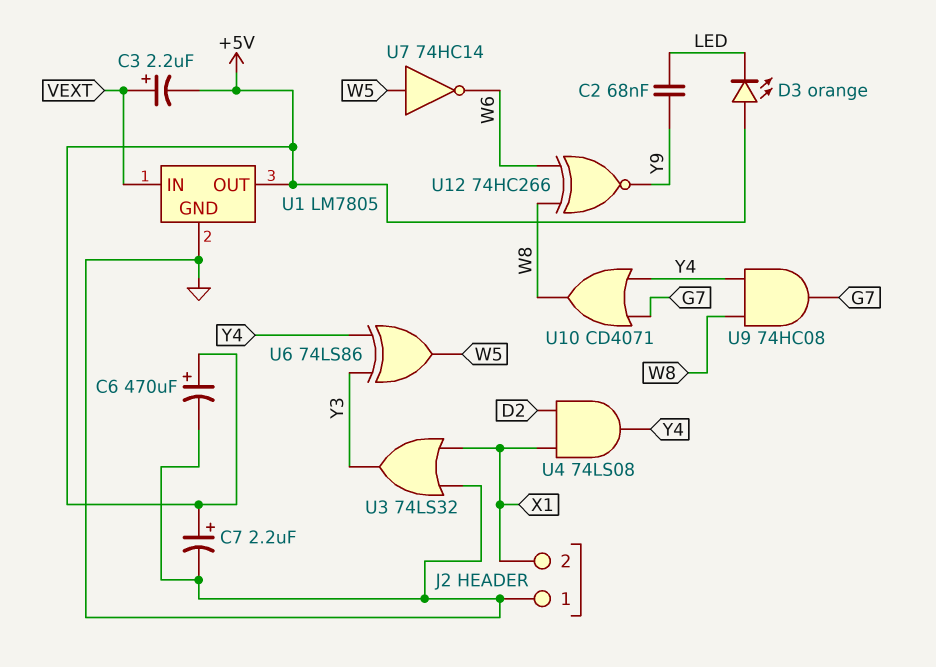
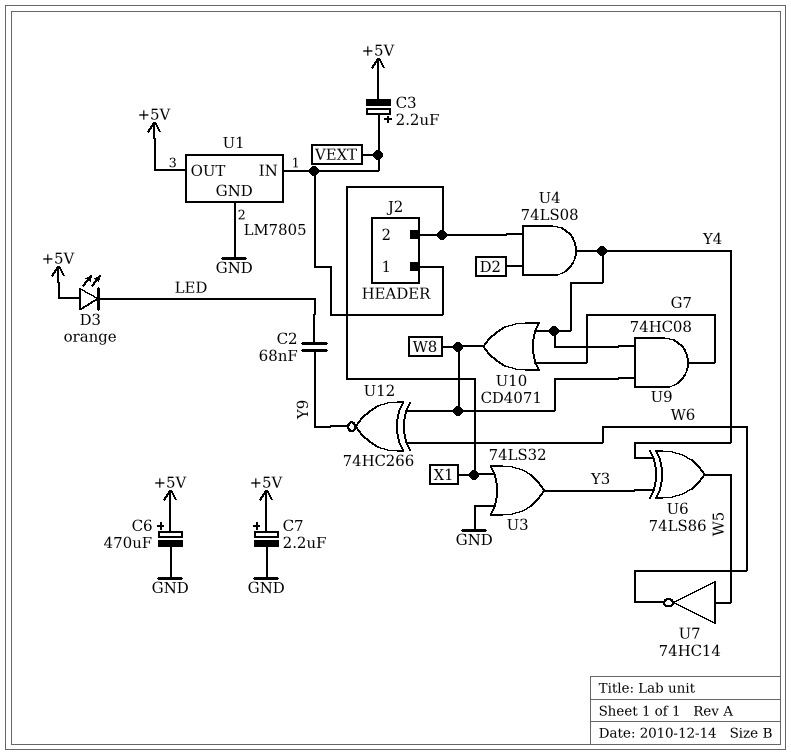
J2 pin 1: GND -> VEXT

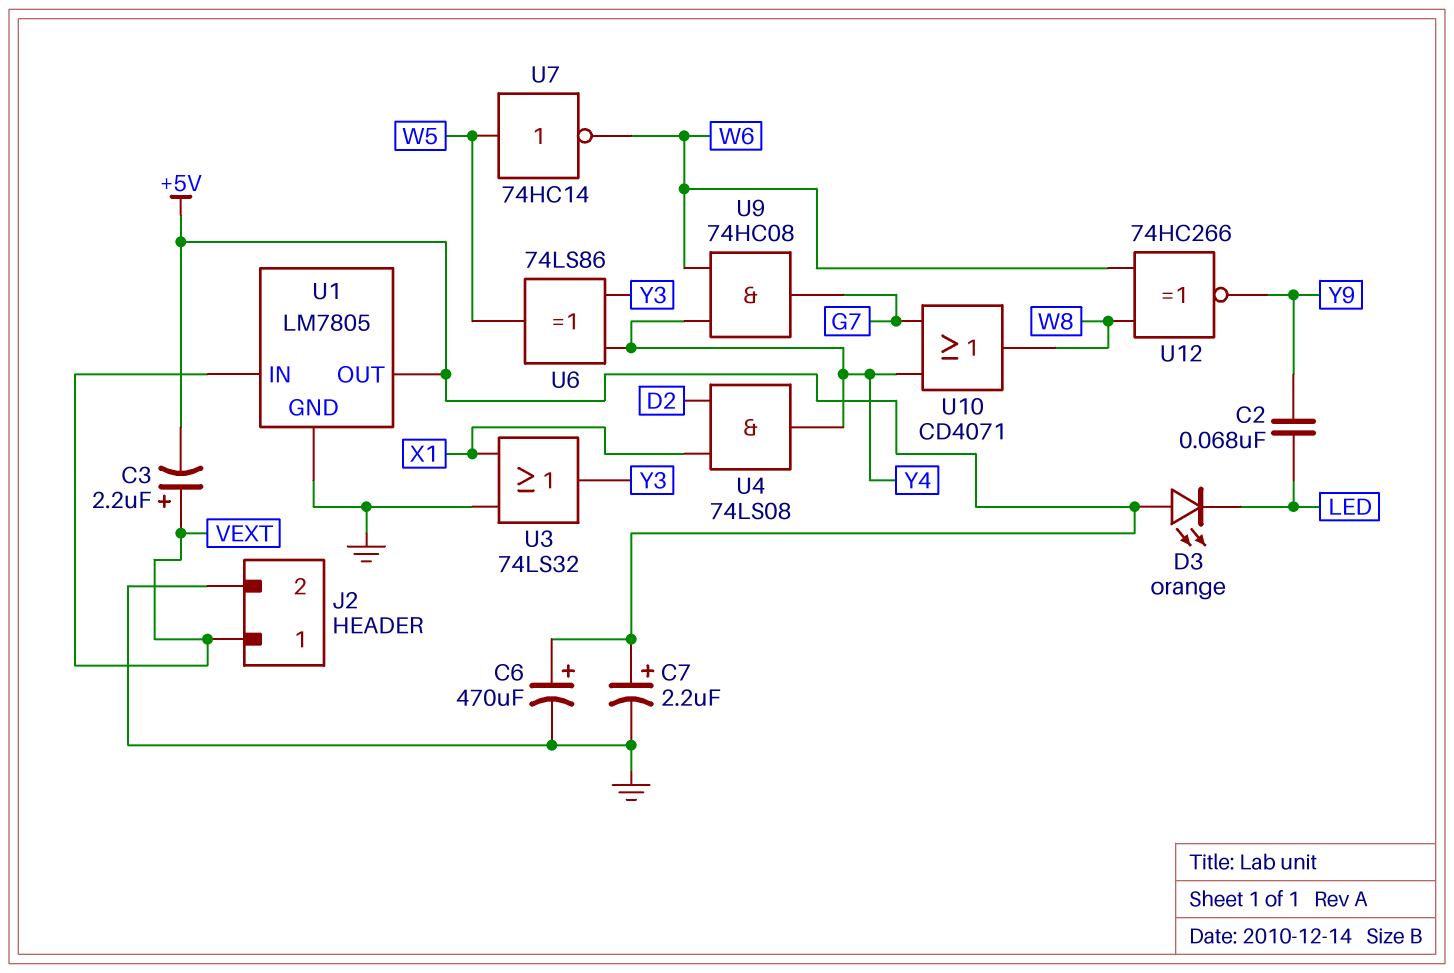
J2 pin 2: X1 -> GND
U9: AND 74HC08 (in W8, in Y4, out G7) -> AND 74HC08 (in W6, in Y4, out G7)

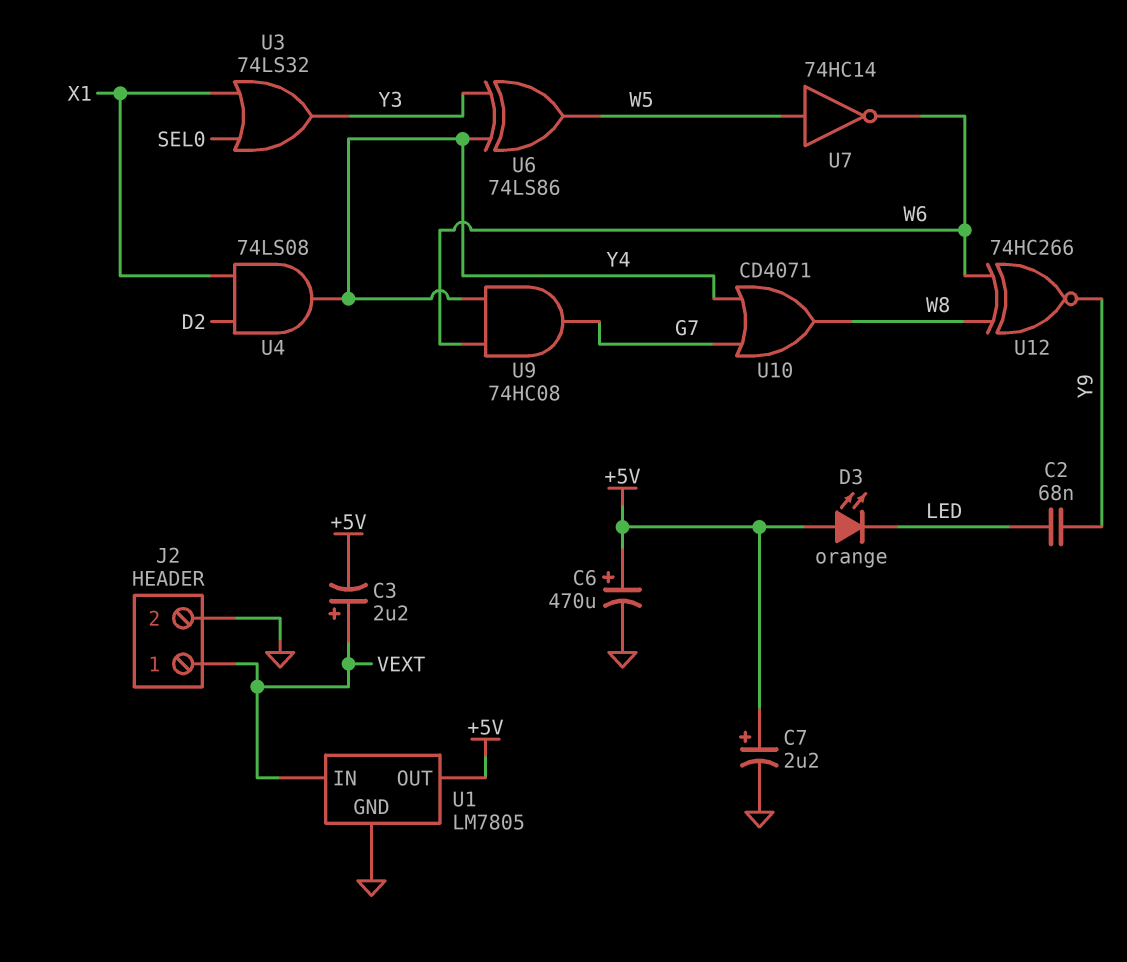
U3: OR 74LS32 (in GND, in X1, out Y3) -> OR 74LS32 (in SEL0, in X1, out Y3)

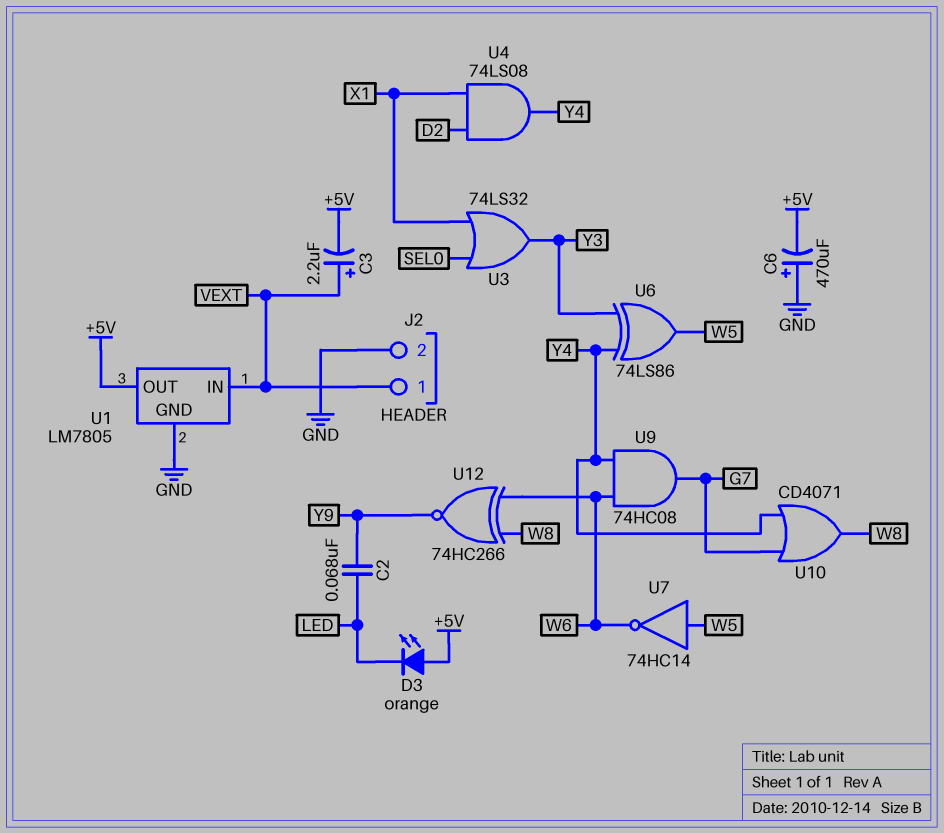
C6: 470uF (plus +5V, minus GND) -> 470uF (plus GND, minus +5V)
C7: 2.2uF (plus +5V, minus GND) -> none

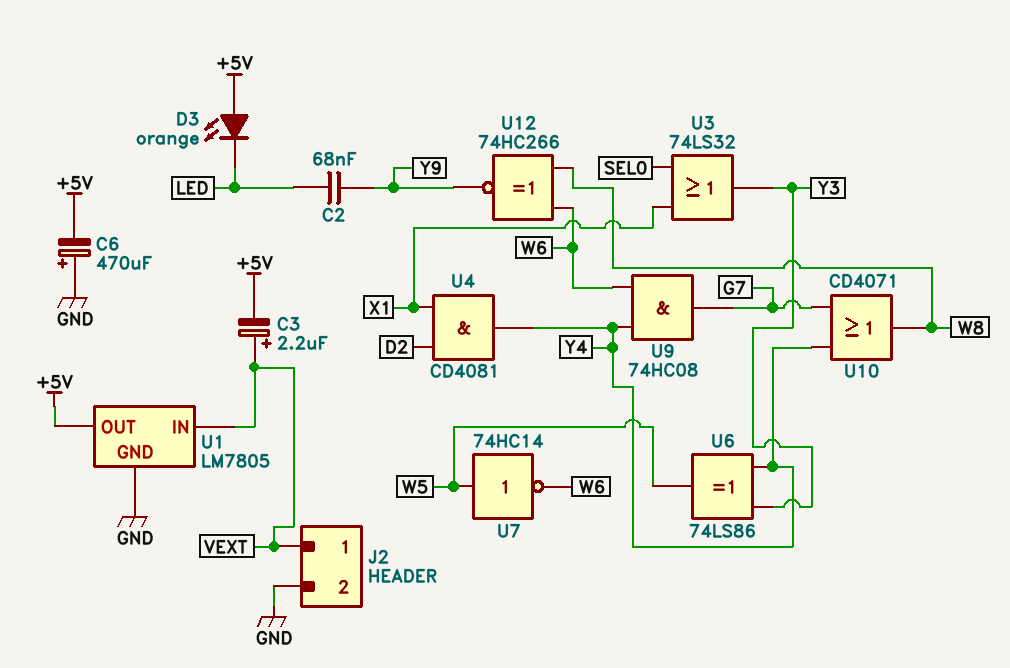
U4: AND 74LS08 (in D2, in X1, out Y4) -> AND CD4081 (in D2, in X1, out Y4)

